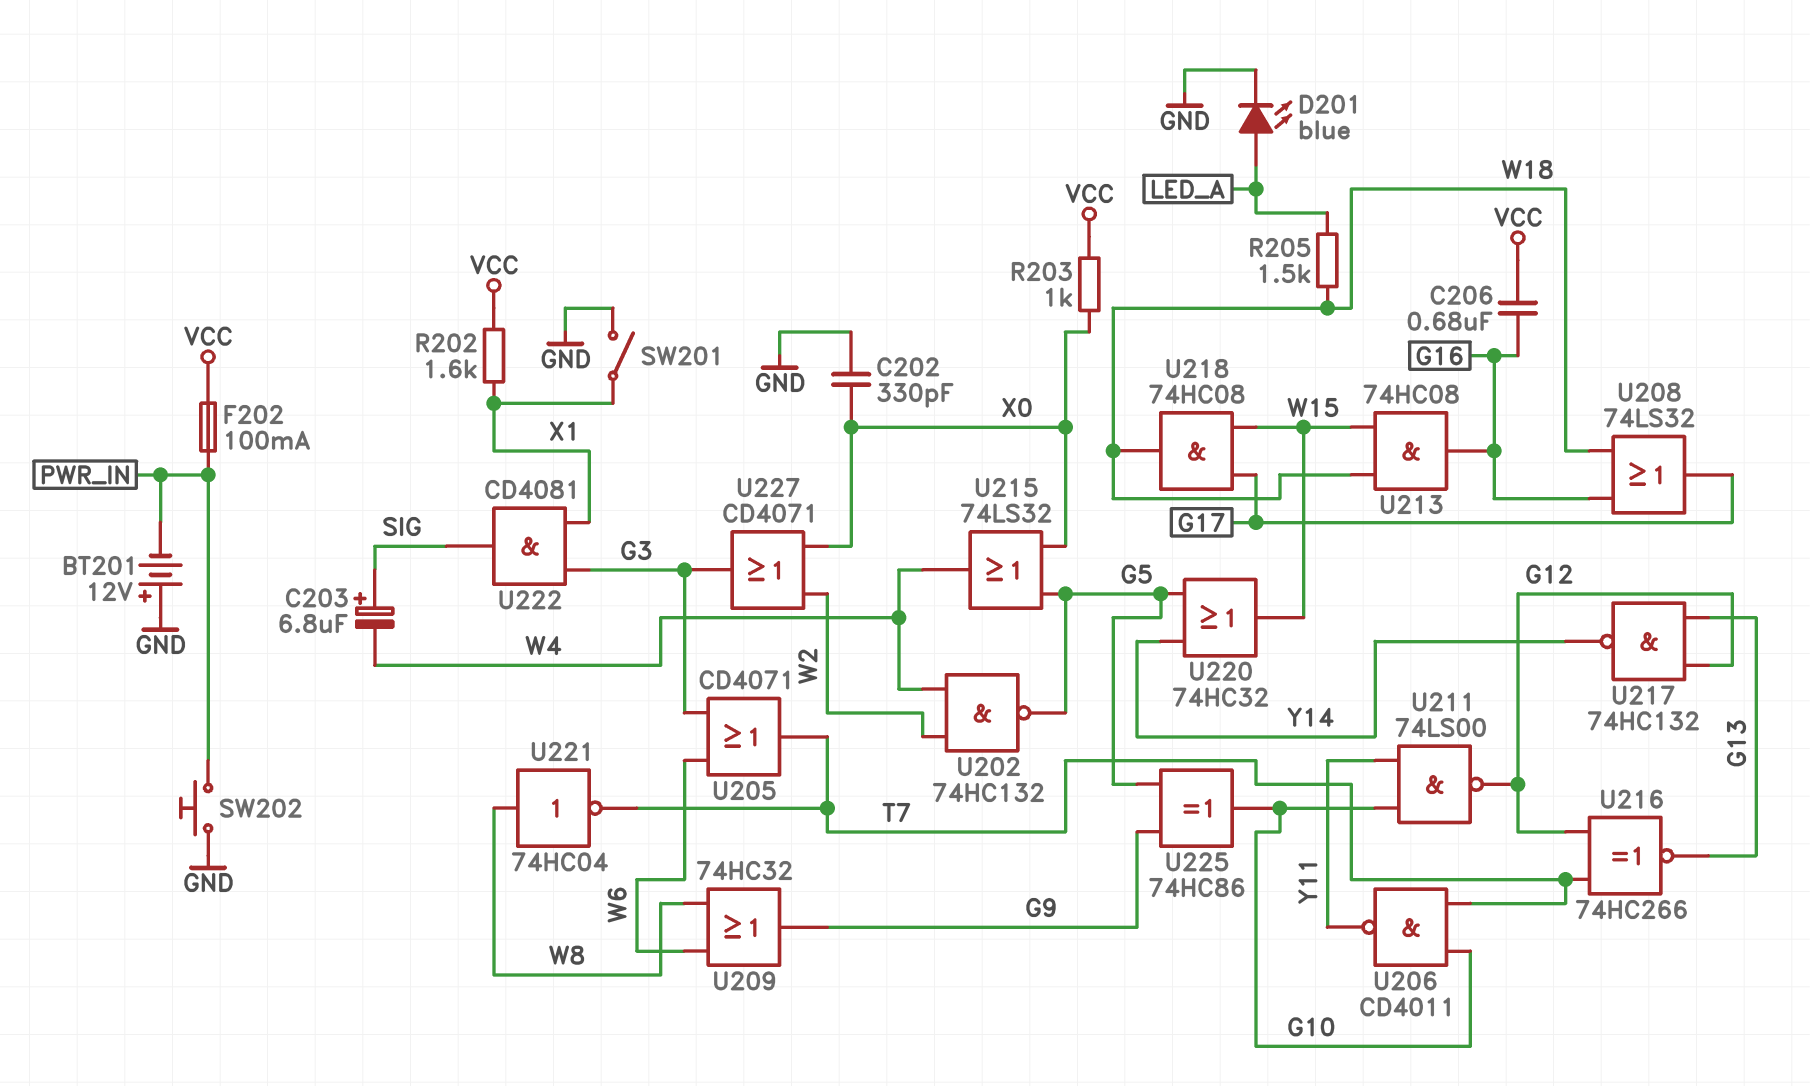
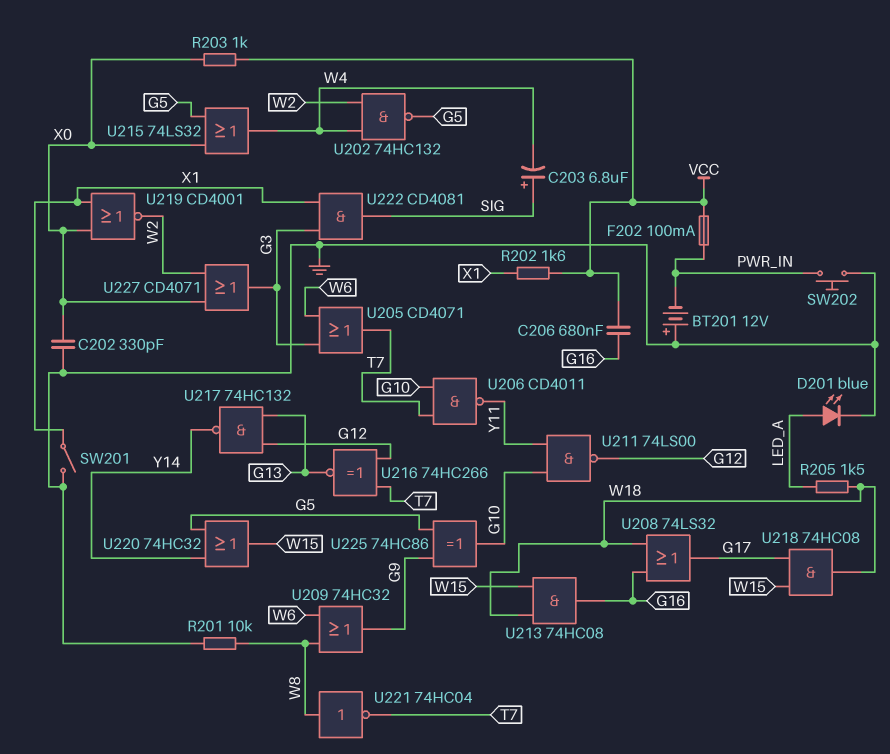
R201: none -> 10k (GND, W8)
U219: none -> NOR CD4001 (in X0, in X1, out W2)

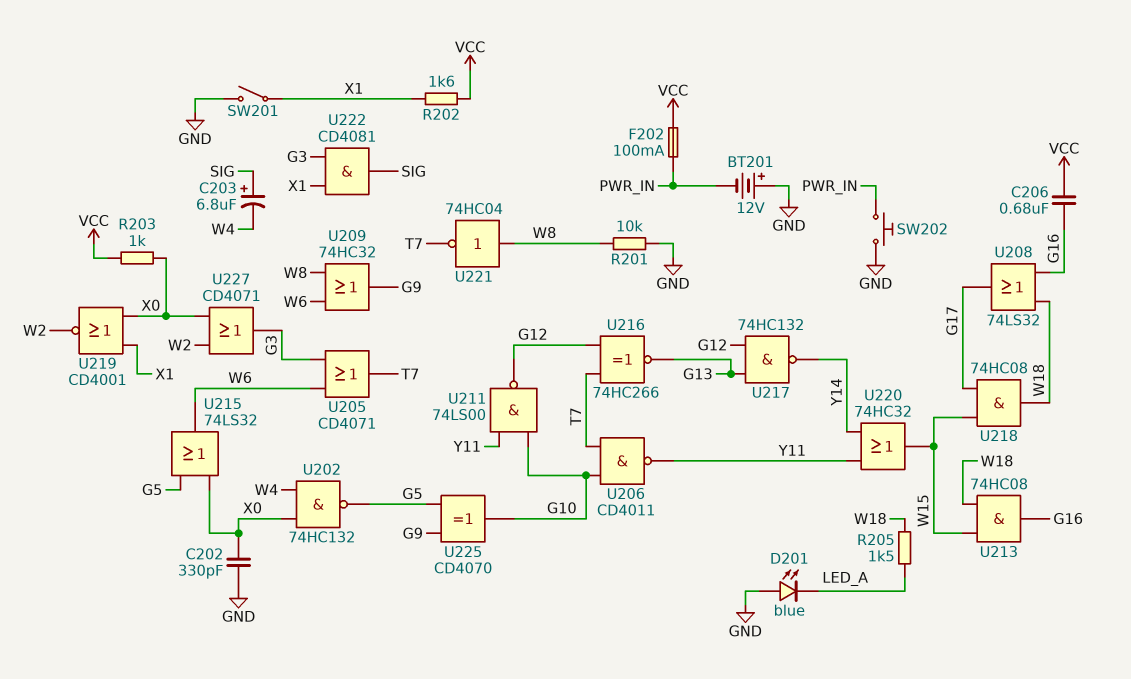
D201: LED blue (A LED_A, K GND) -> LED blue (A GND, K LED_A)
U202: NAND 74HC132 (in W2, in W4, out G5) -> NAND 74HC132 (in W4, in X0, out G5)
U215: OR 74LS32 (in G5, in X0, out W4) -> OR 74LS32 (in G5, in X0, out W6)
U220: OR 74HC32 (in G5, in Y14, out W15) -> OR 74HC32 (in Y11, in Y14, out W15)
U225: XOR 74HC86 (in G5, in G9, out G10) -> XOR CD4070 (in G5, in G9, out G10)

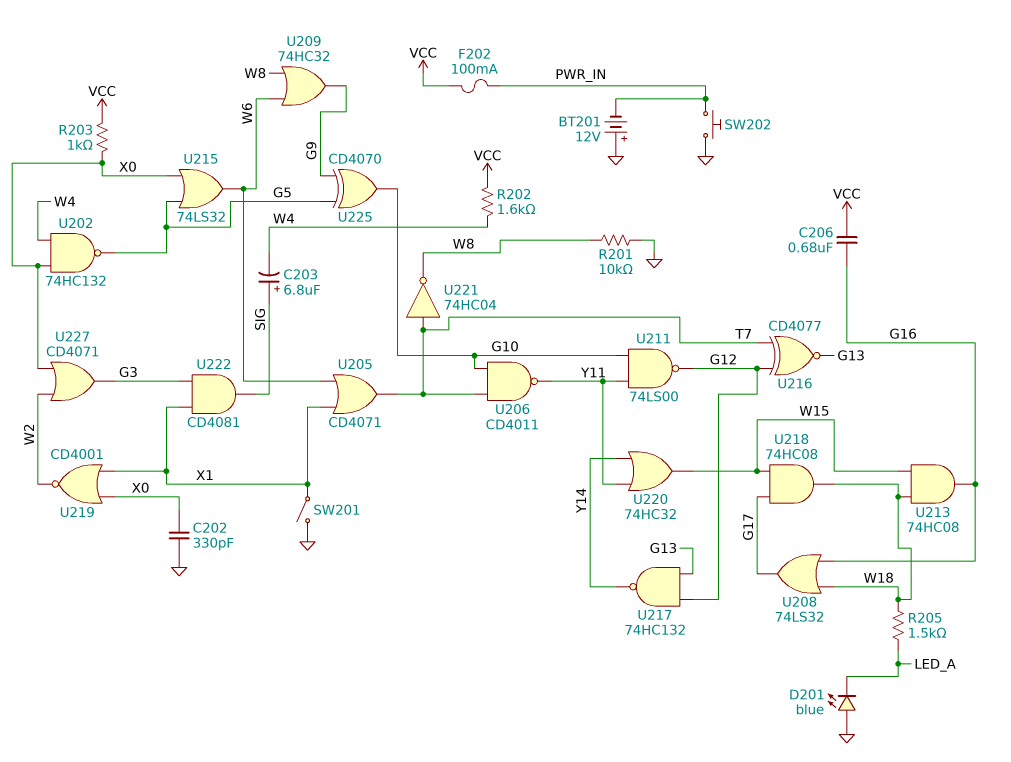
R202: 1.6k (VCC, X1) -> 1.6k (VCC, W4)
U205: OR CD4071 (in G3, in W6, out T7) -> OR CD4071 (in W6, in X1, out T7)
U216: XNOR 74HC266 (in G12, in T7, out G13) -> XNOR CD4077 (in G12, in T7, out G13)
U221: NOT 74HC04 (in W8, out T7) -> NOT 74HC04 (in T7, out W8)

